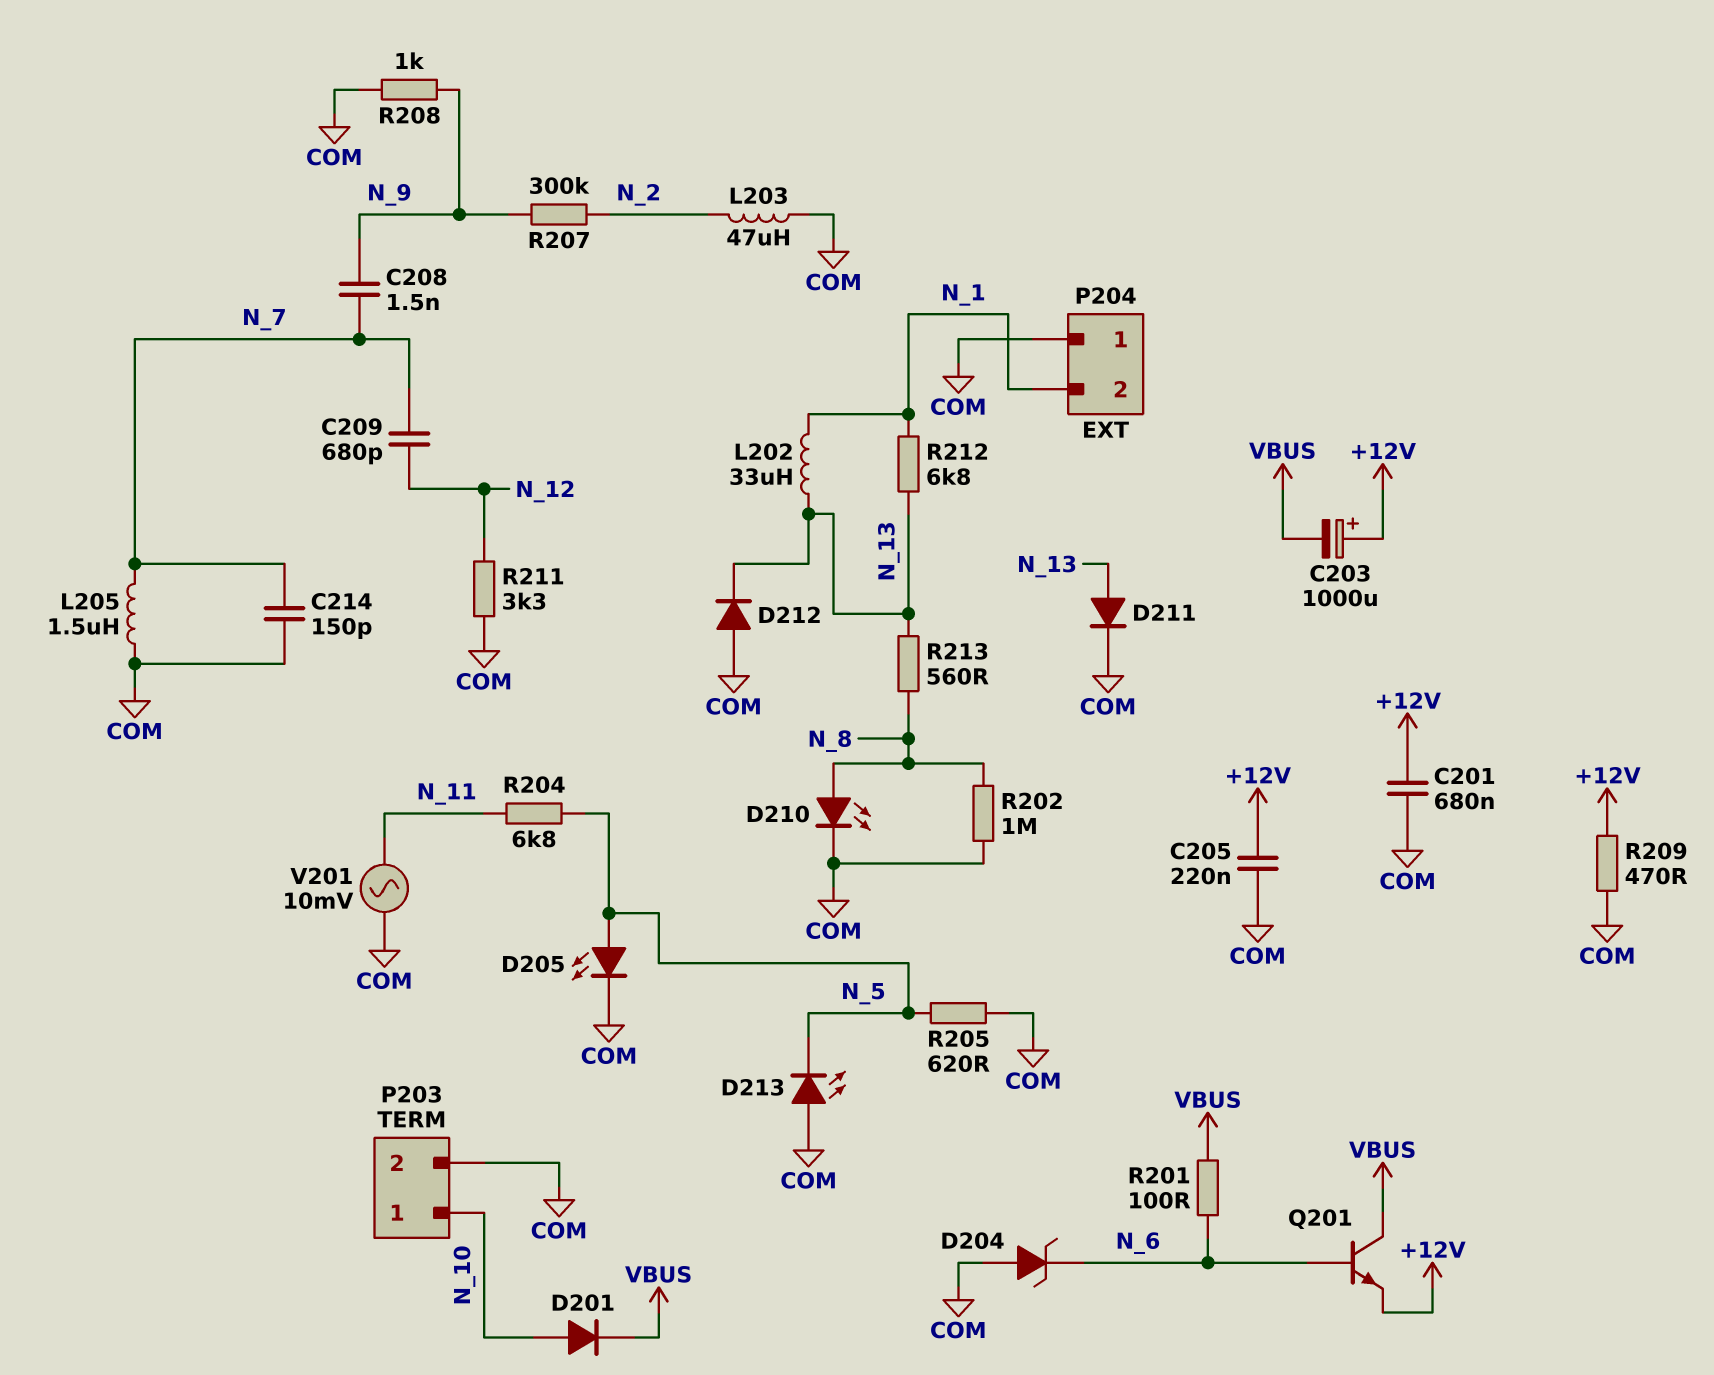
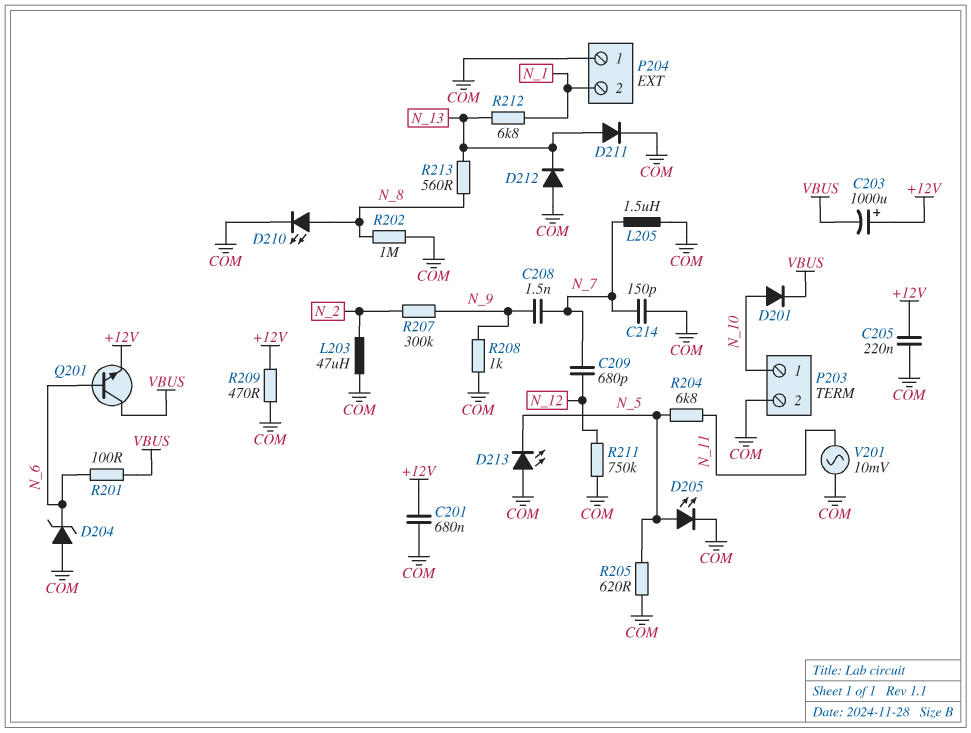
L202: 33uH (N_1, N_13) -> none
R211: 3.3k (COM, N_12) -> 750k (COM, N_12)

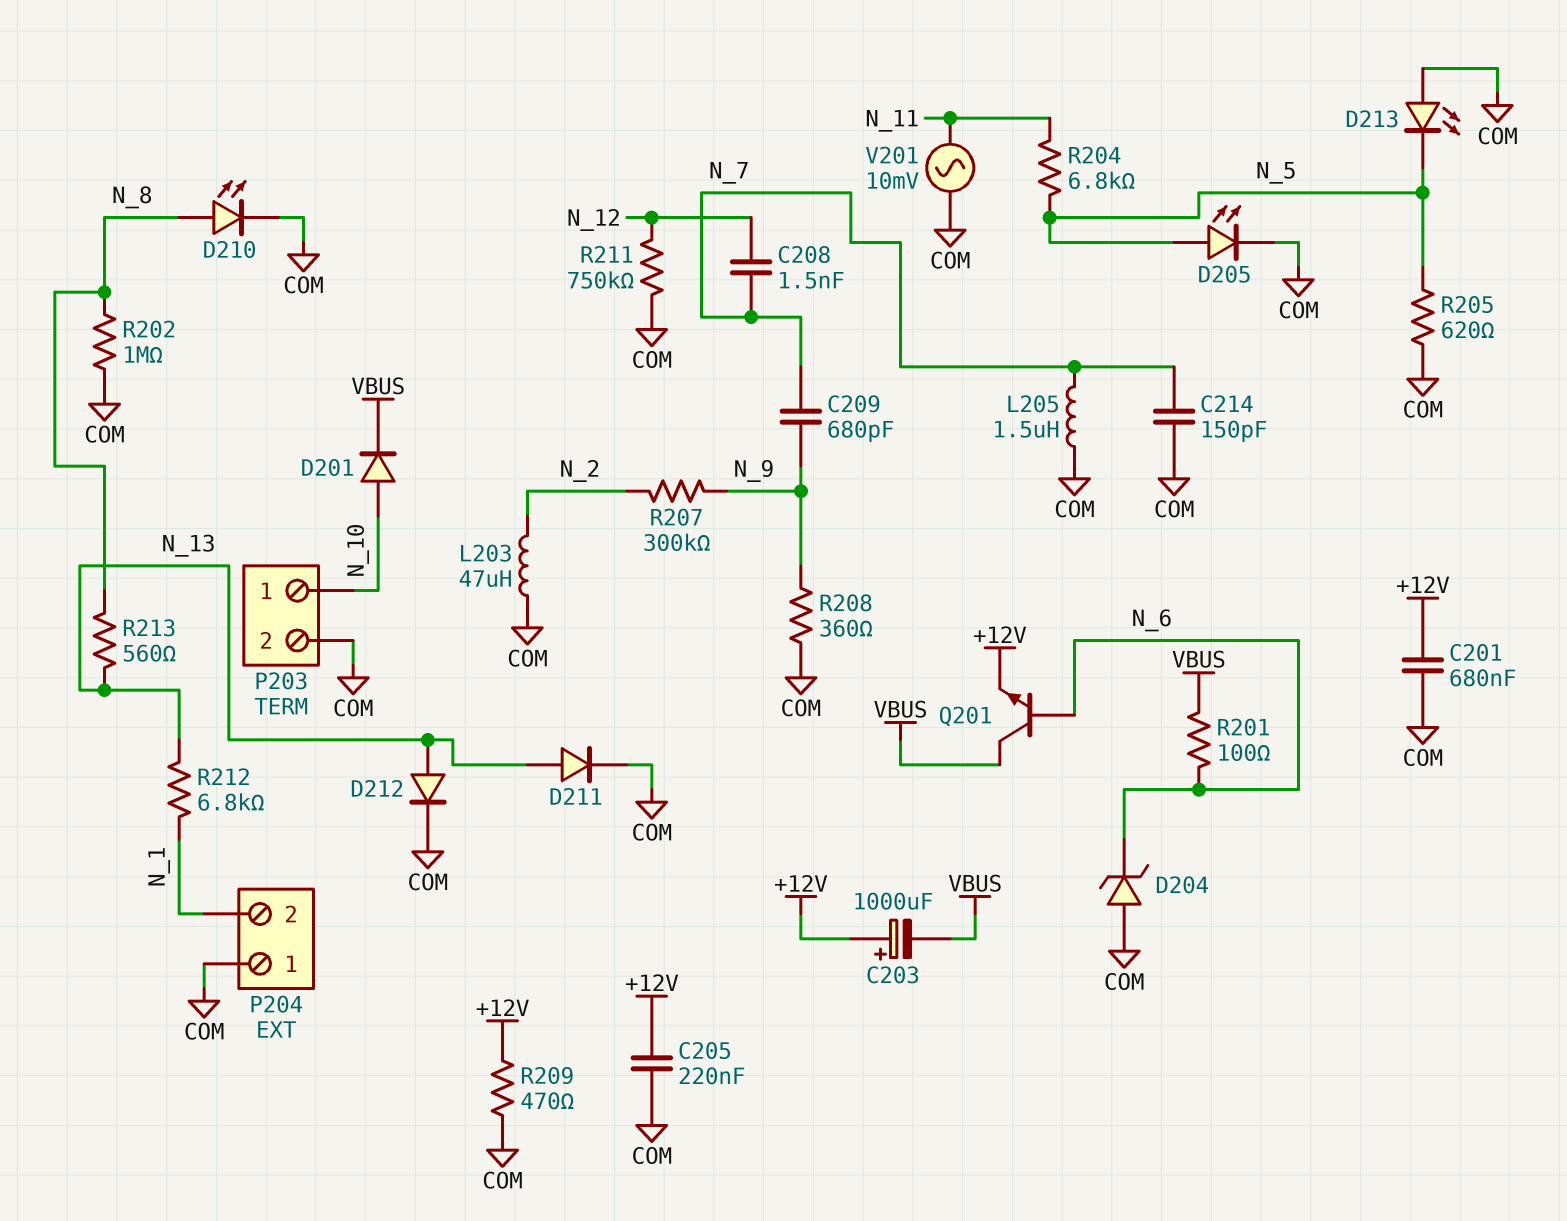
C208: 1.5nF (N_7, N_9) -> 1.5nF (N_7, N_12)
C209: 680pF (N_7, N_12) -> 680pF (N_7, N_9)
D212: diode (A COM, K N_13) -> diode (A N_13, K COM)
R208: 1k (COM, N_9) -> 360 (COM, N_9)

